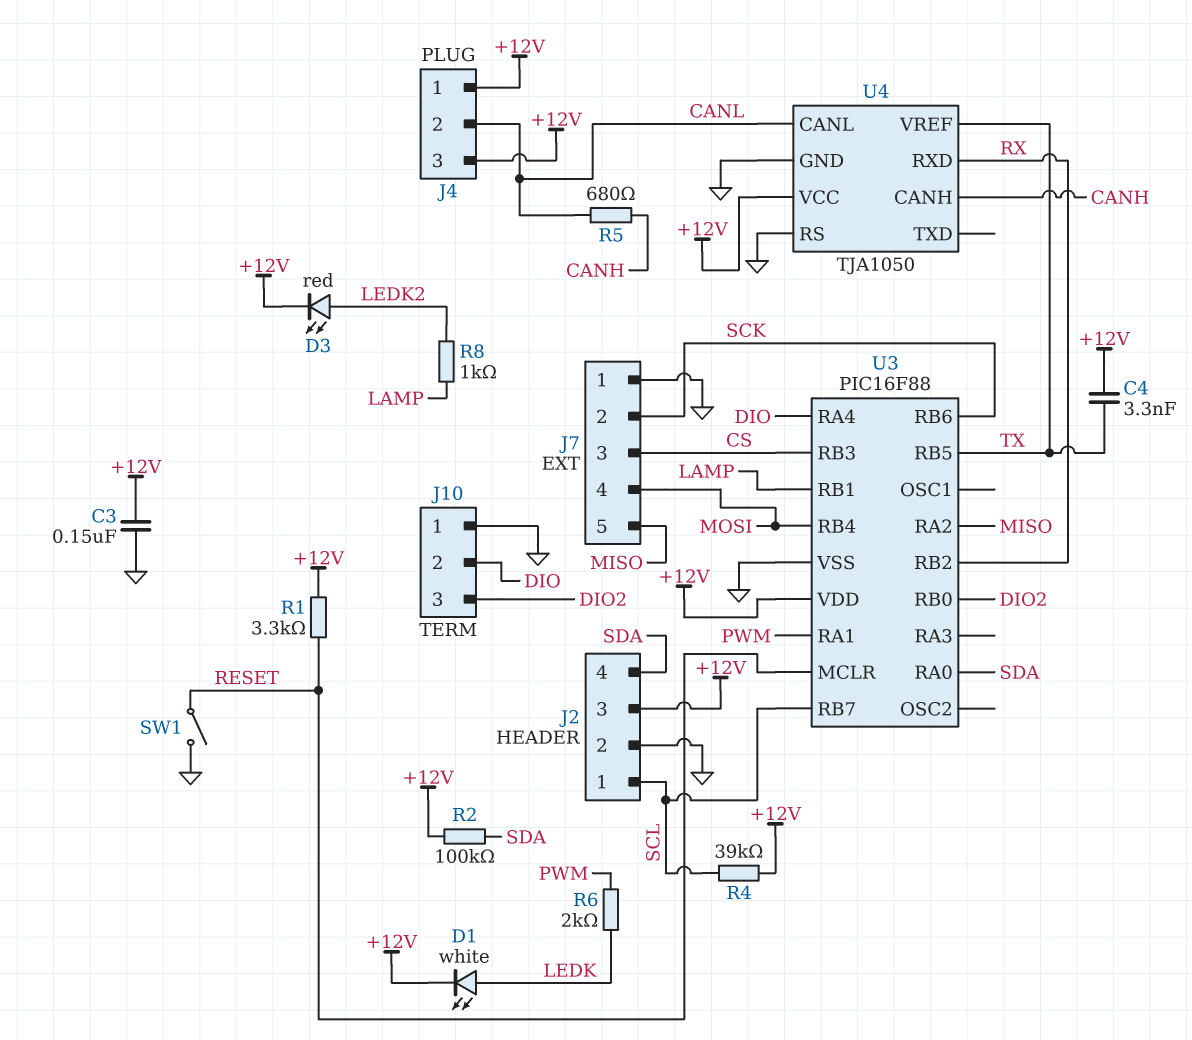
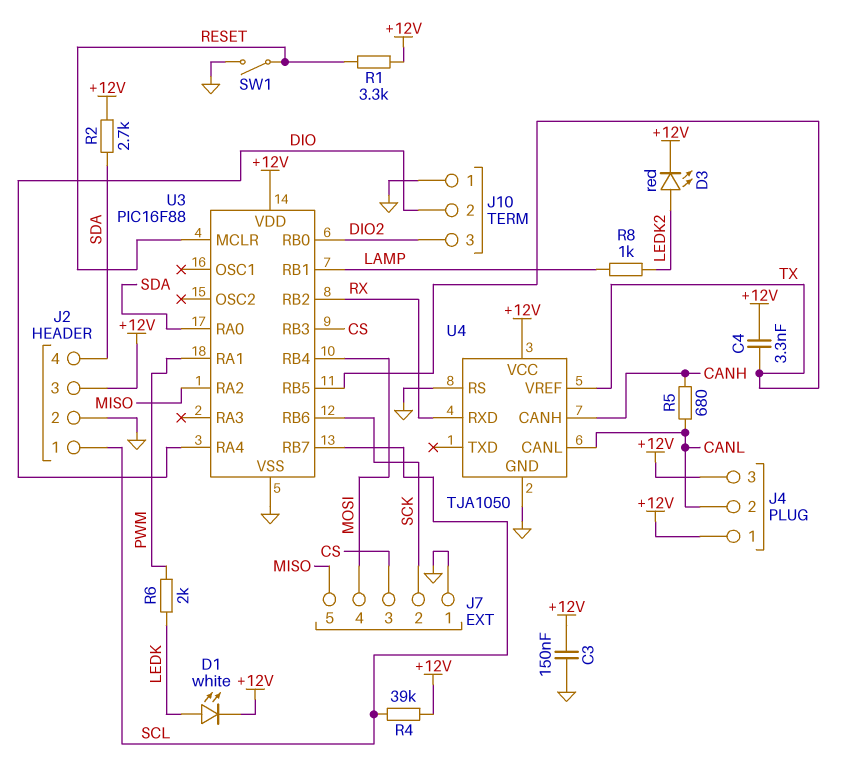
R2: 100k (+12V, SDA) -> 2.7k (+12V, SDA)

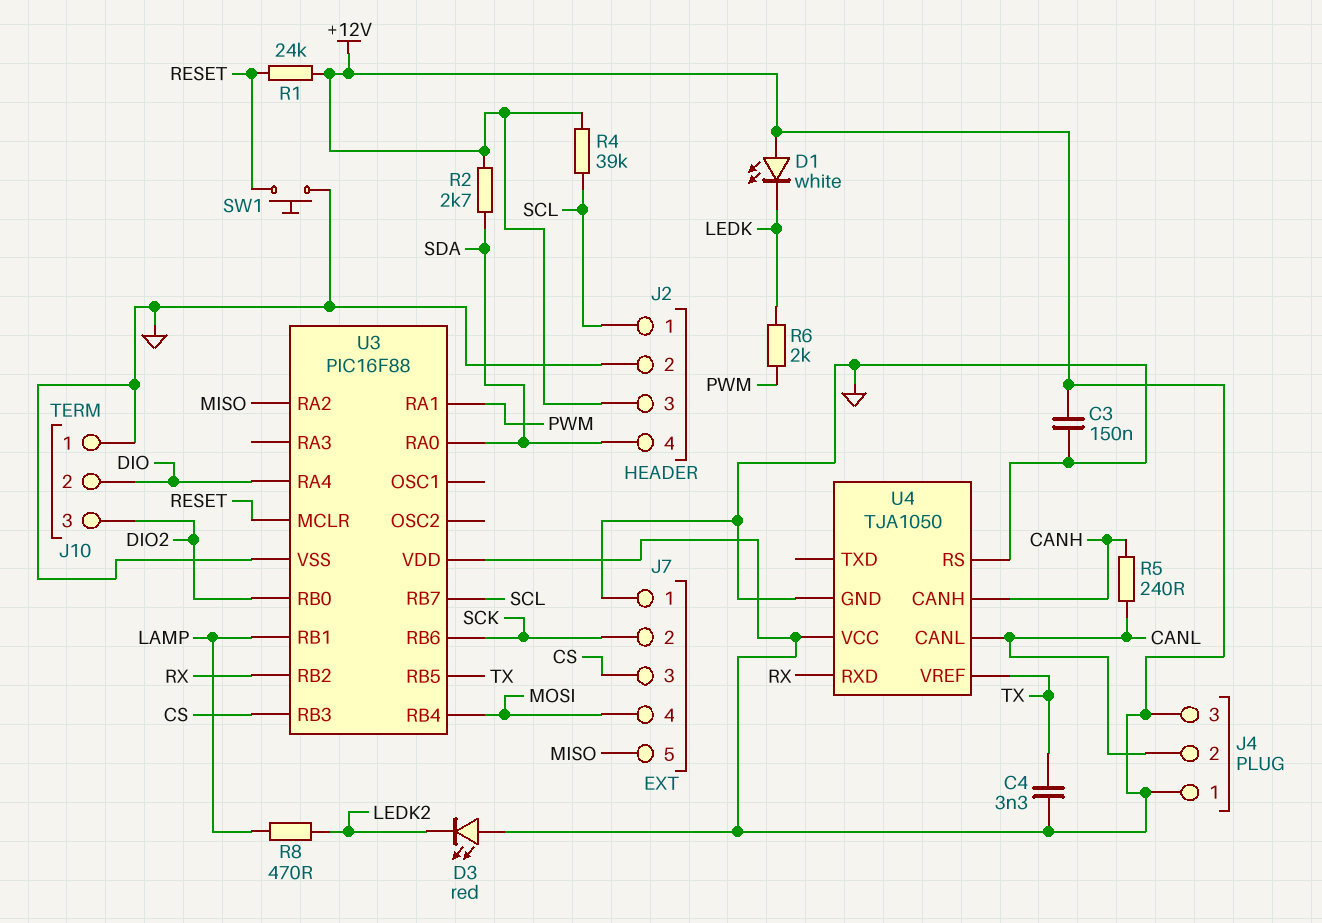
D1: LED white (A LEDK, K +12V) -> LED white (A +12V, K LEDK)
D3: LED red (A LEDK2, K +12V) -> LED red (A +12V, K LEDK2)
R1: 3.3k (+12V, RESET) -> 24k (+12V, RESET)
R5: 680 (CANH, CANL) -> 240 (CANH, CANL)
R8: 1k (LAMP, LEDK2) -> 470 (LAMP, LEDK2)
SW1: switch (GND, RESET) -> button (GND, RESET)

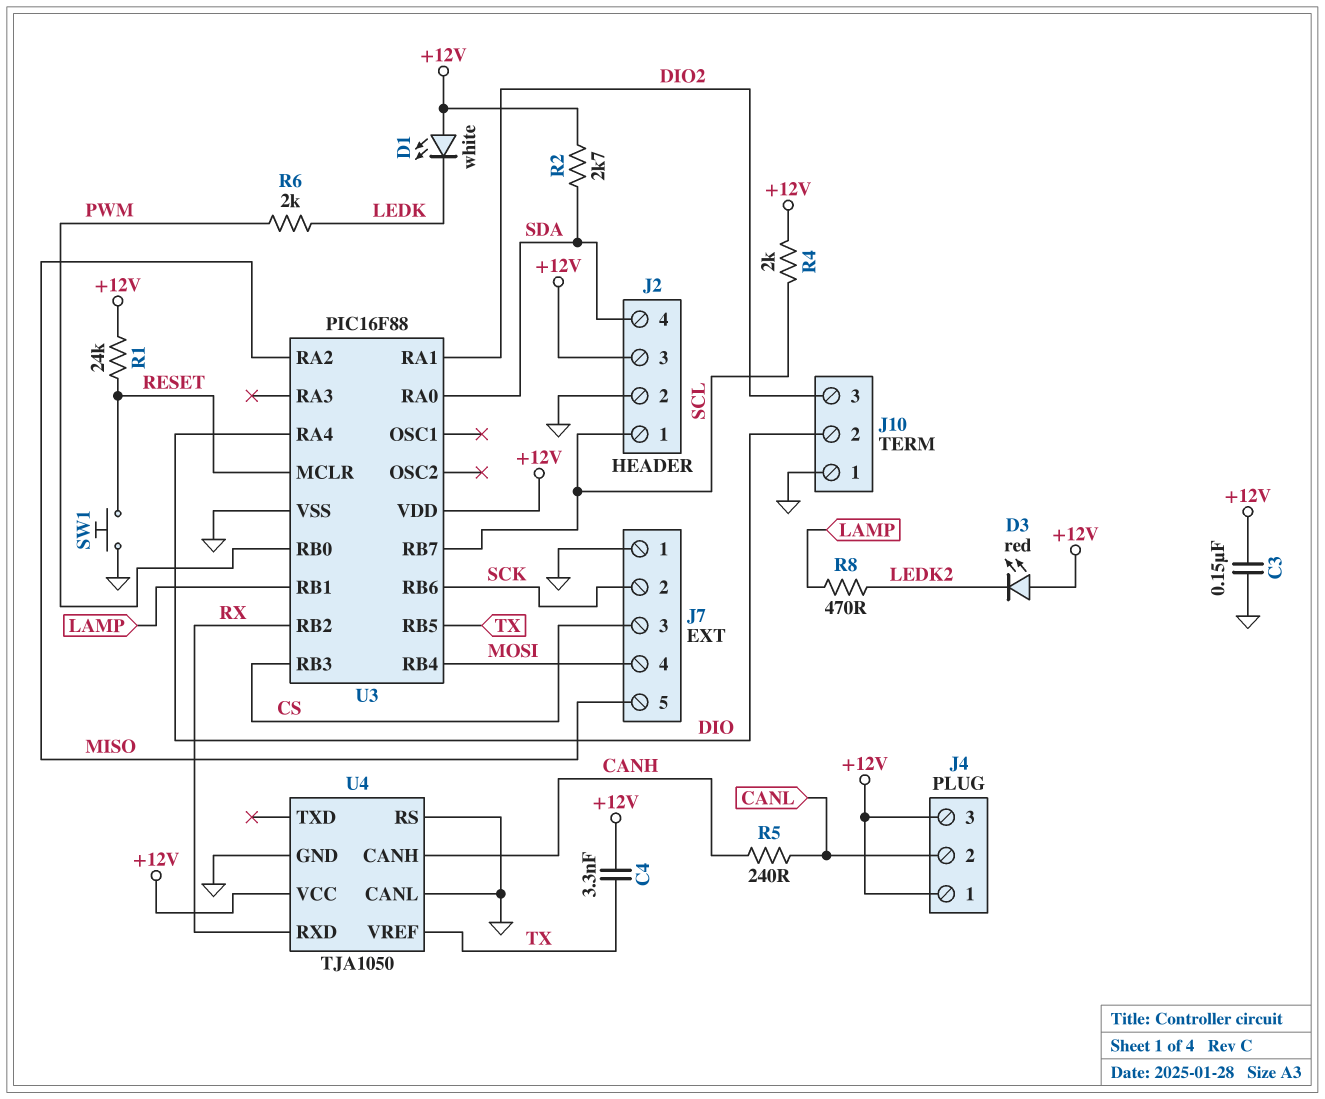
R4: 39k (+12V, SCL) -> 2k (+12V, SCL)
U3 pin RA1: PWM -> DIO2
U3 pin RB0: DIO2 -> PWM
U4 pin CANL: CANL -> GND

